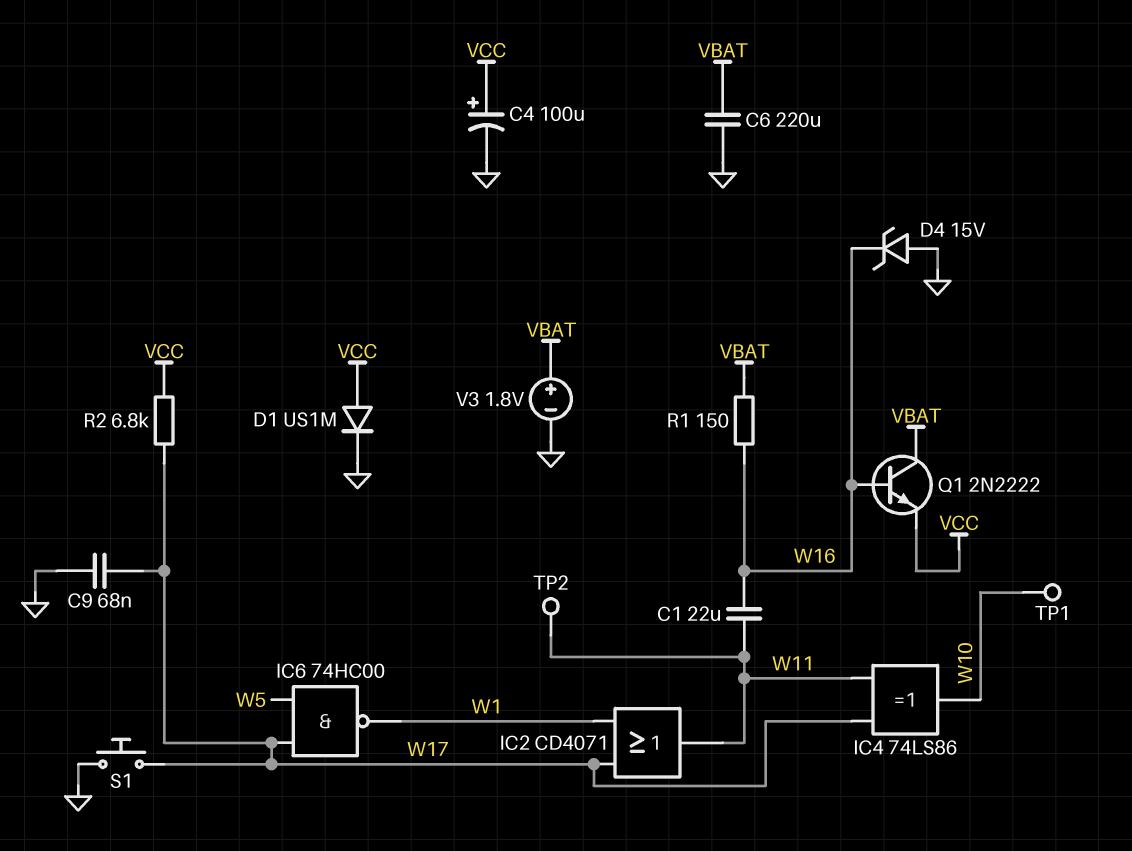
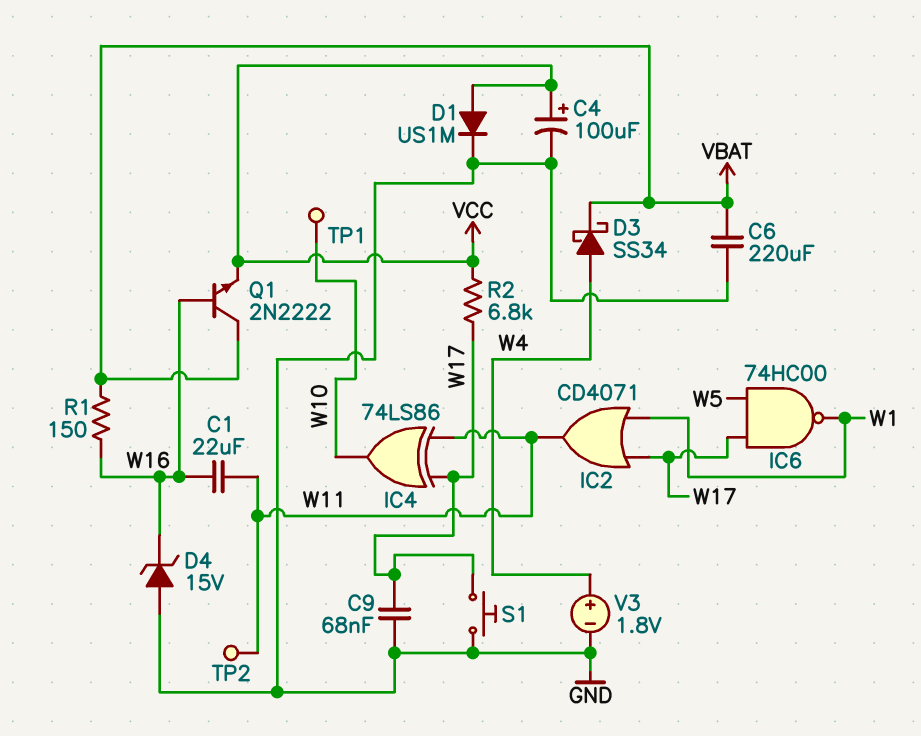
D3: none -> schottky SS34 (A W4, K VBAT)
V3: 1.8V (plus VBAT, minus GND) -> 1.8V (plus W4, minus GND)

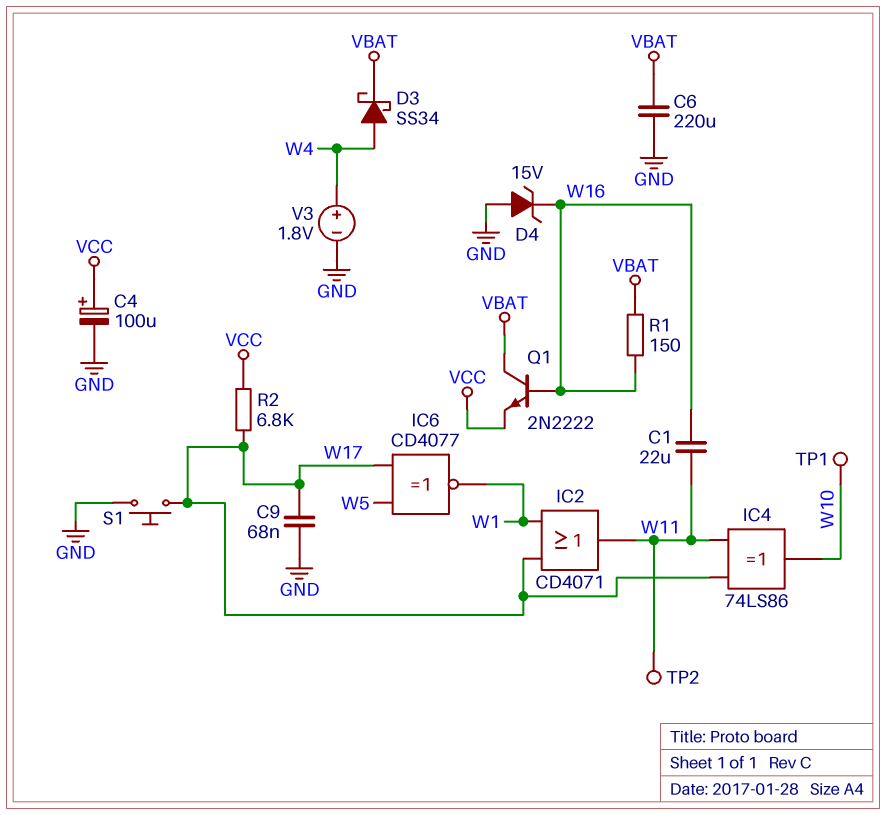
D1: diode US1M (A VCC, K GND) -> none
IC6: NAND 74HC00 (in W5, in W17, out W1) -> XNOR CD4077 (in W5, in W17, out W1)

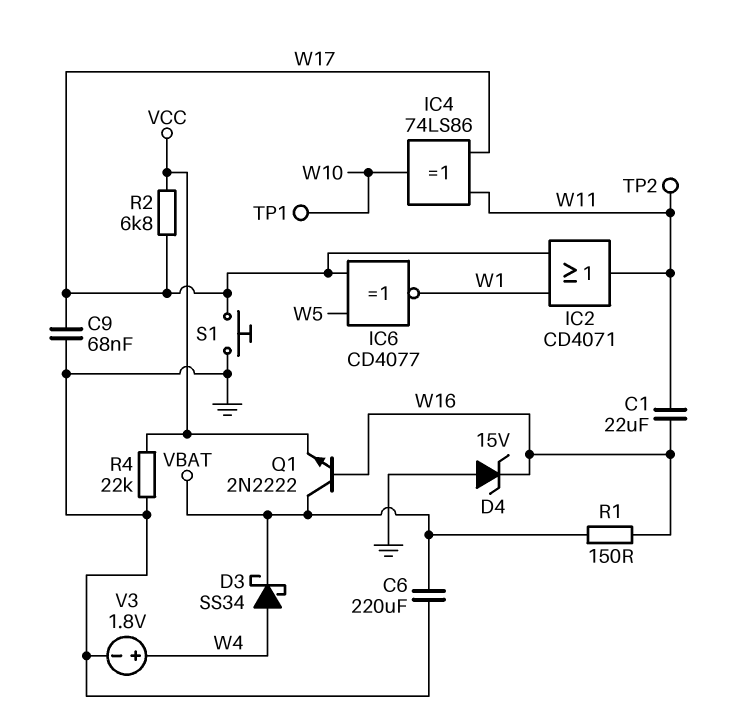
C4: 100uF (plus VCC, minus GND) -> none
R4: none -> 22k (GND, VCC)

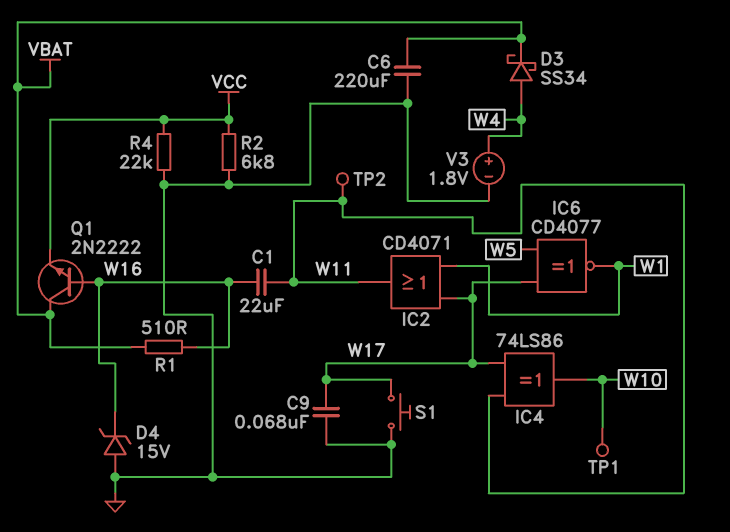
R1: 150 (VBAT, W16) -> 510 (VBAT, W16)
R2: 6.8k (VCC, W17) -> 6.8k (GND, VCC)

